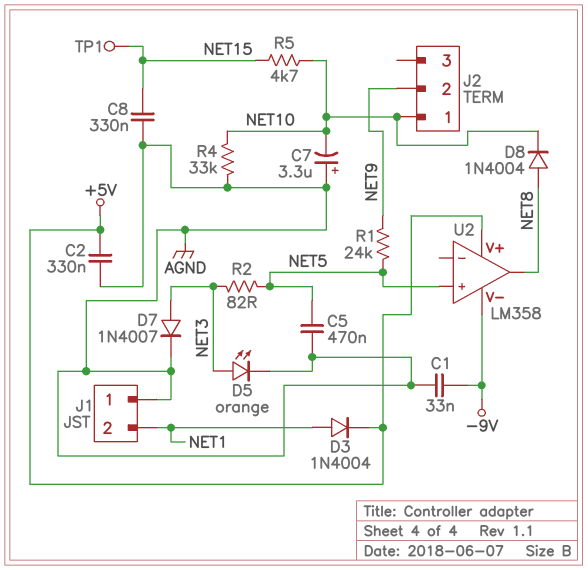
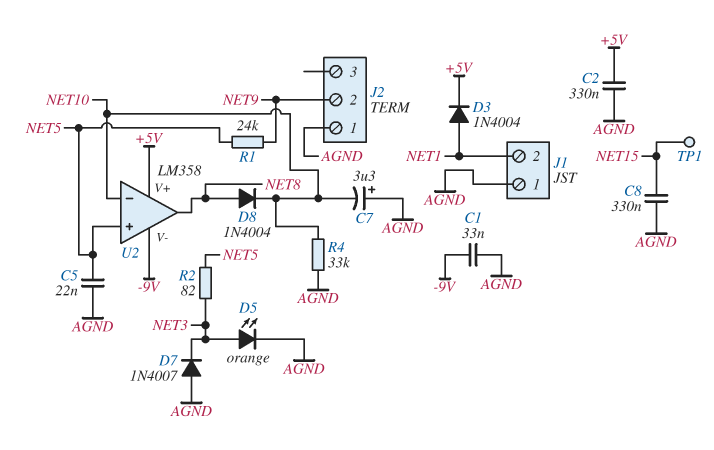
C5: 470nF (AGND, NET5) -> 22nF (AGND, NET5)
D7: diode 1N4007 (A NET3, K AGND) -> diode 1N4007 (A AGND, K NET3)
J2 pin 1: NET10 -> AGND
R5: 4.7k (NET10, NET15) -> none
U2 pin in-: none -> NET10

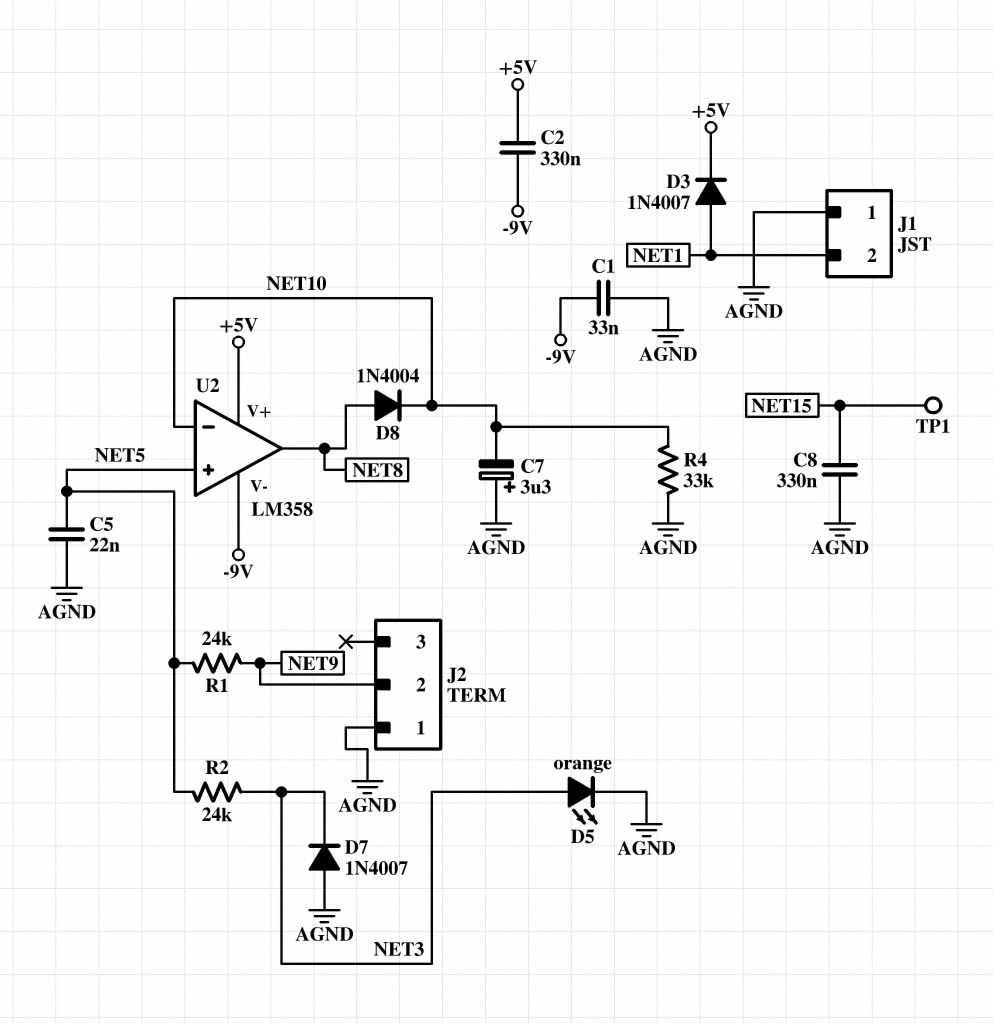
C2: 330nF (+5V, AGND) -> 330nF (+5V, -9V)
D3: diode 1N4004 (A NET1, K +5V) -> diode 1N4007 (A NET1, K +5V)
R2: 82 (NET3, NET5) -> 24k (NET3, NET5)

